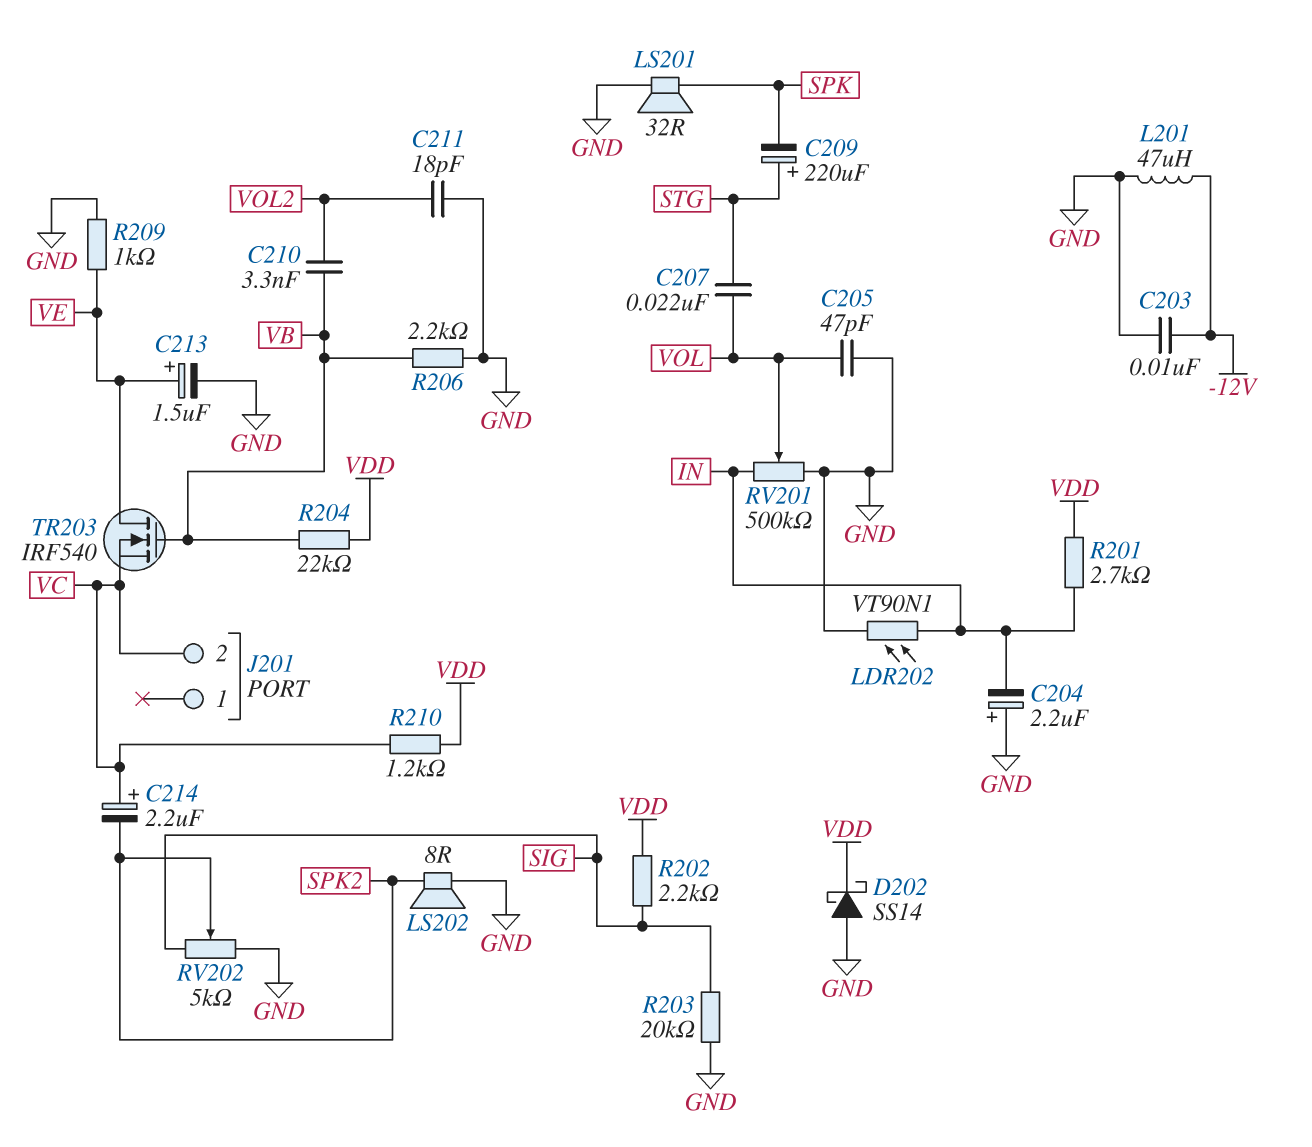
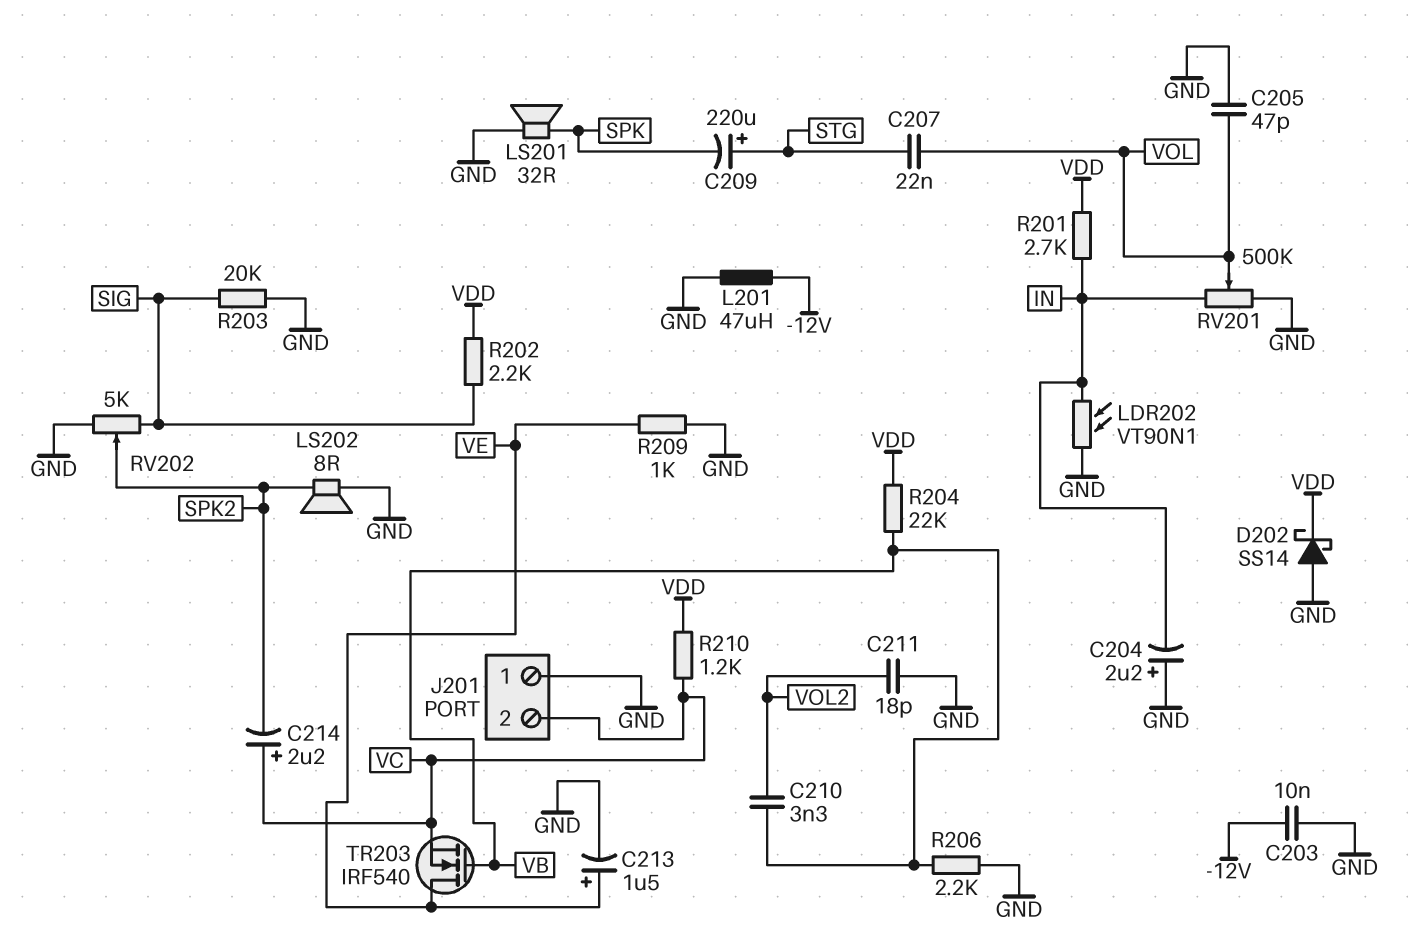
J201 pin 1: none -> GND

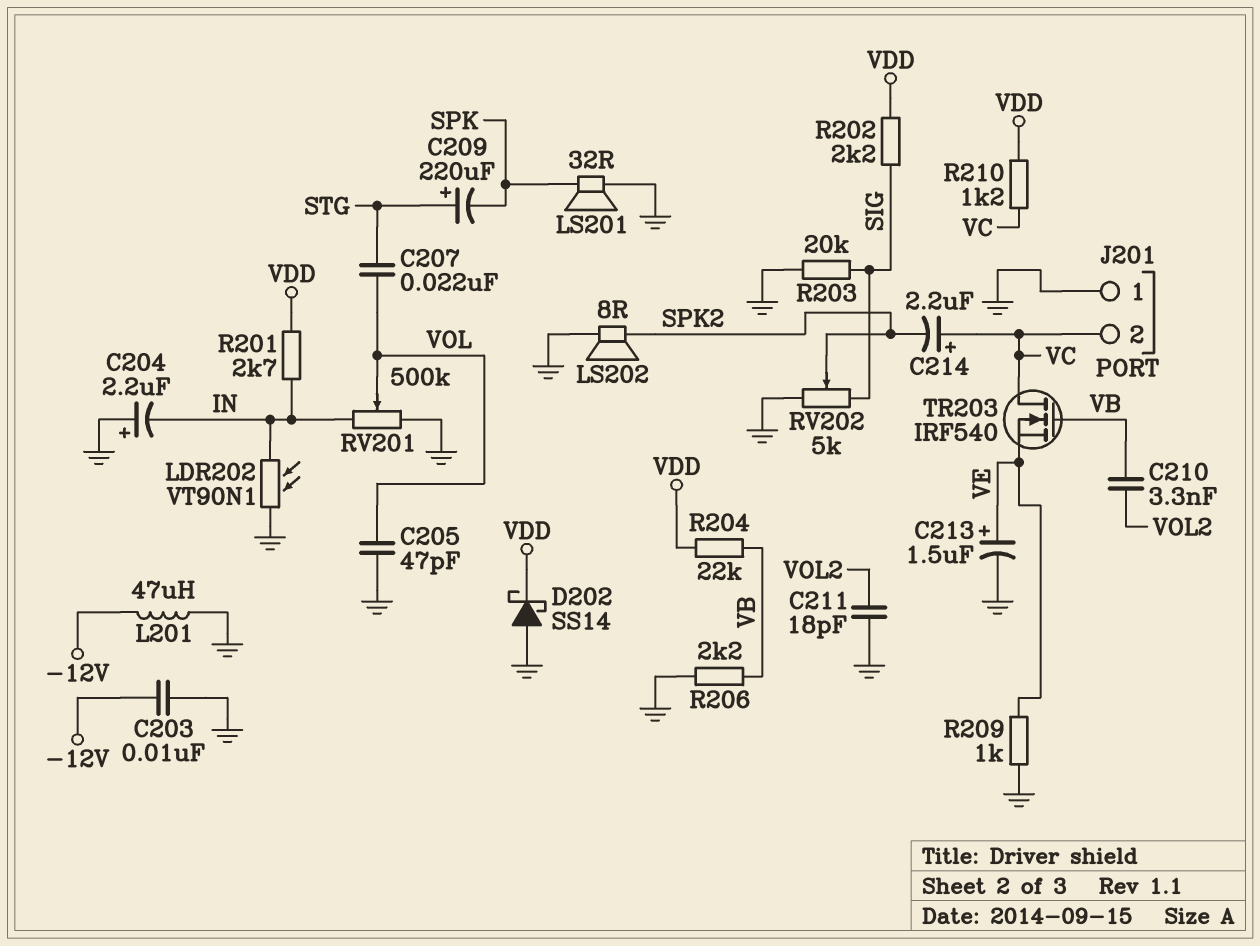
TR203: NMOS IRF540 (G VB, D VE, S VC) -> NMOS IRF540 (G VB, D VC, S VE)

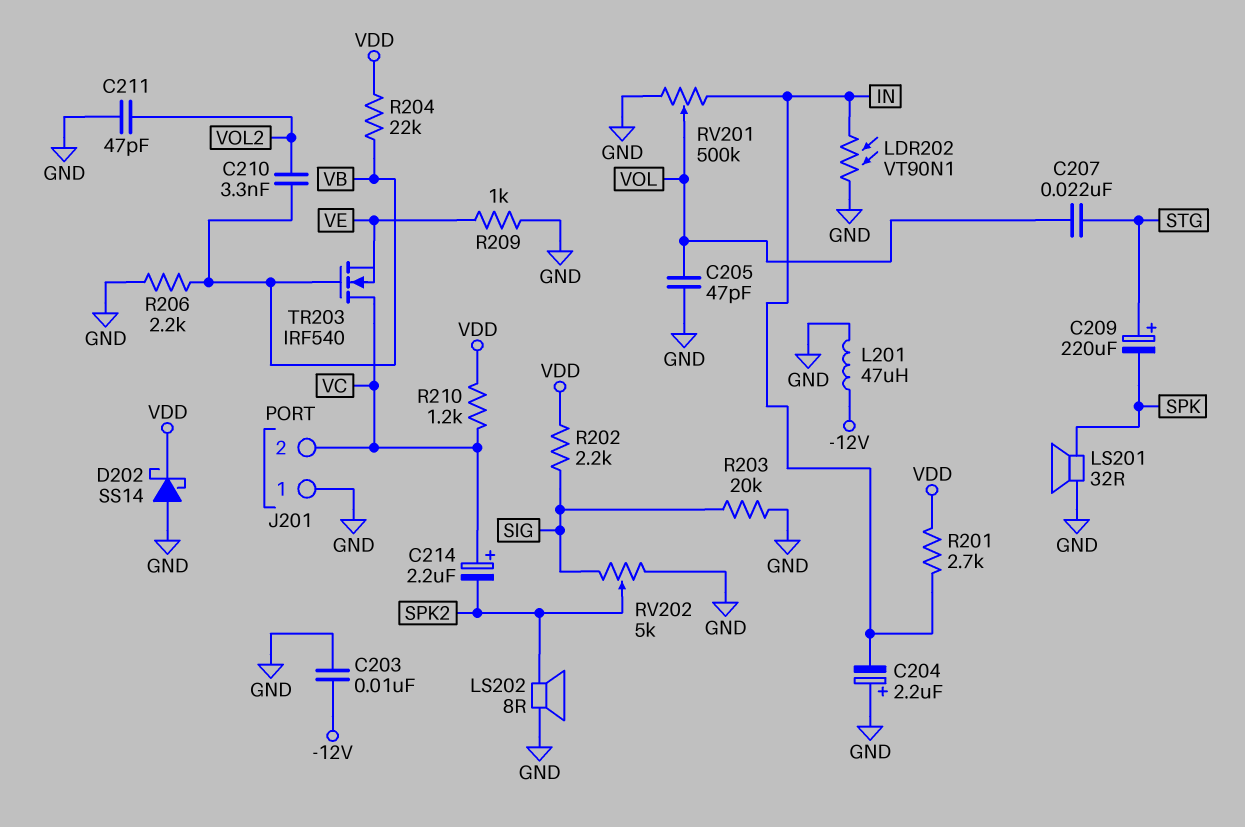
C211: 18pF (GND, VOL2) -> 47pF (GND, VOL2)
C213: 1.5uF (plus VE, minus GND) -> none

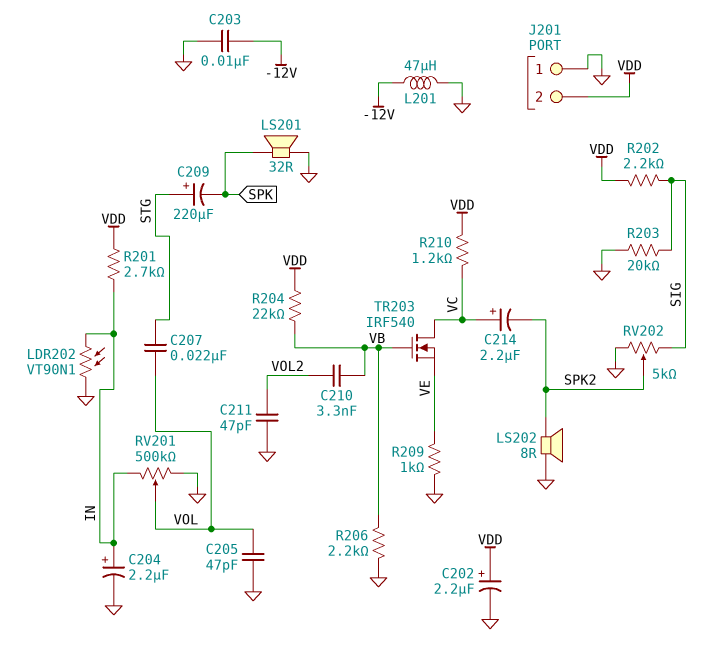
C202: none -> 2.2uF (plus VDD, minus GND)
C204: 2.2uF (plus GND, minus IN) -> 2.2uF (plus IN, minus GND)
D202: schottky SS14 (A GND, K VDD) -> none
J201 pin 2: VC -> VDD

